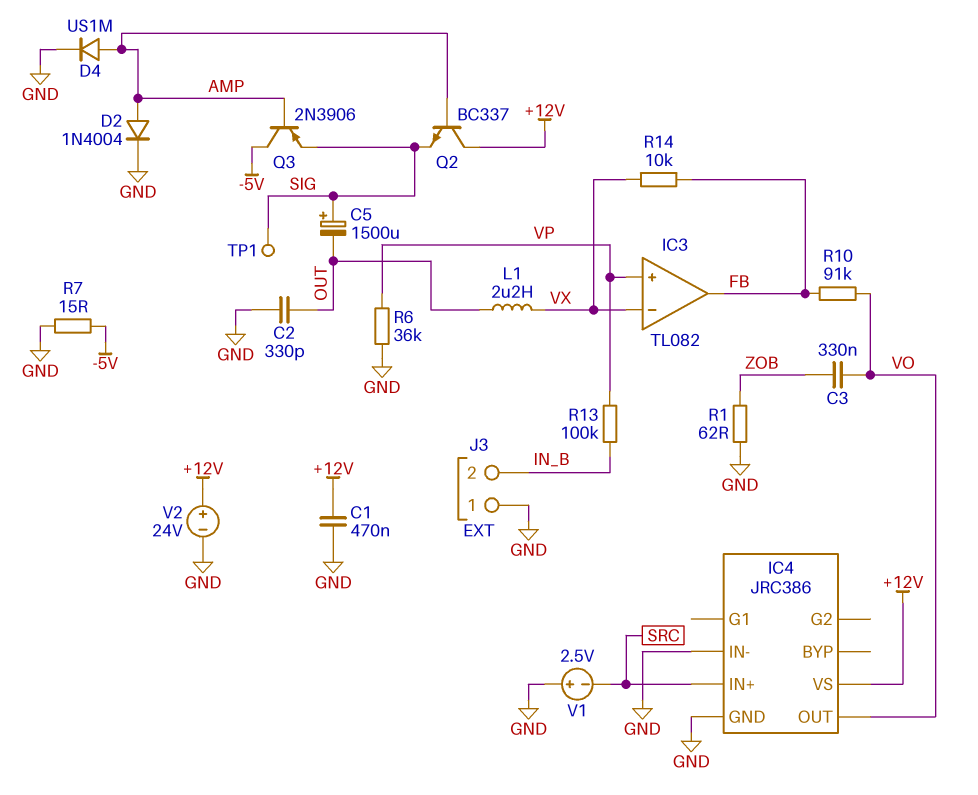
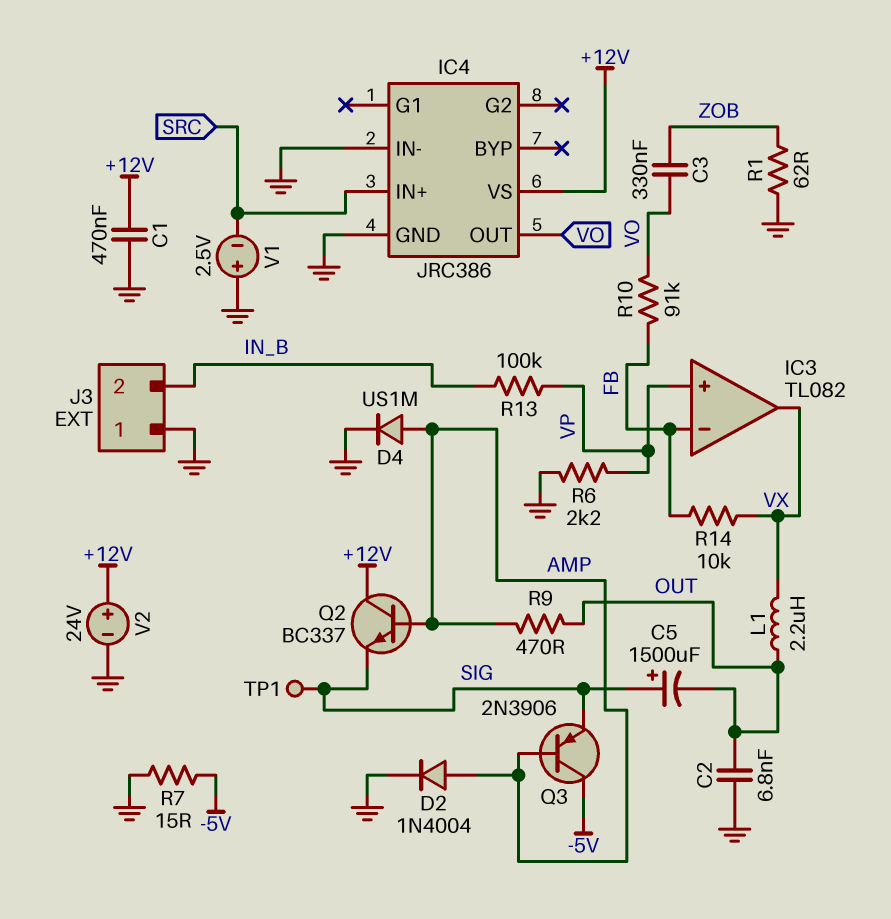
C2: 330pF (GND, OUT) -> 6.8nF (GND, OUT)
IC3 pin in-: VX -> FB
IC3 pin out: FB -> VX
R6: 36k (GND, VP) -> 2.2k (GND, VP)
R9: none -> 470 (AMP, OUT)

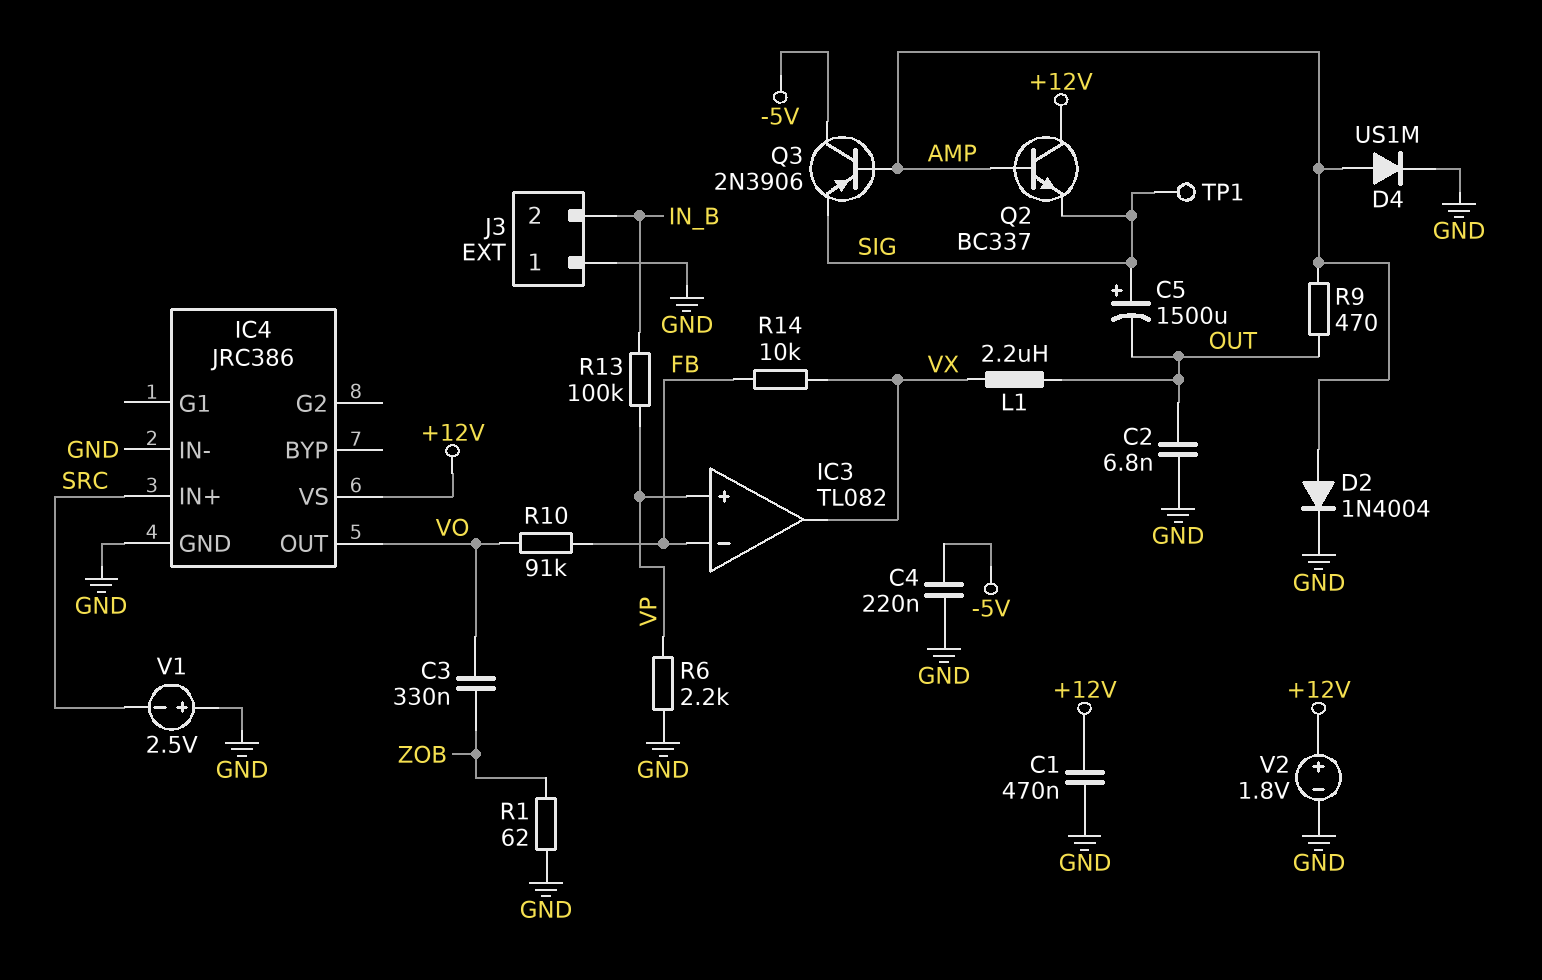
C4: none -> 220nF (-5V, GND)
R7: 15 (-5V, GND) -> none
V2: 24V (plus +12V, minus GND) -> 1.8V (plus +12V, minus GND)

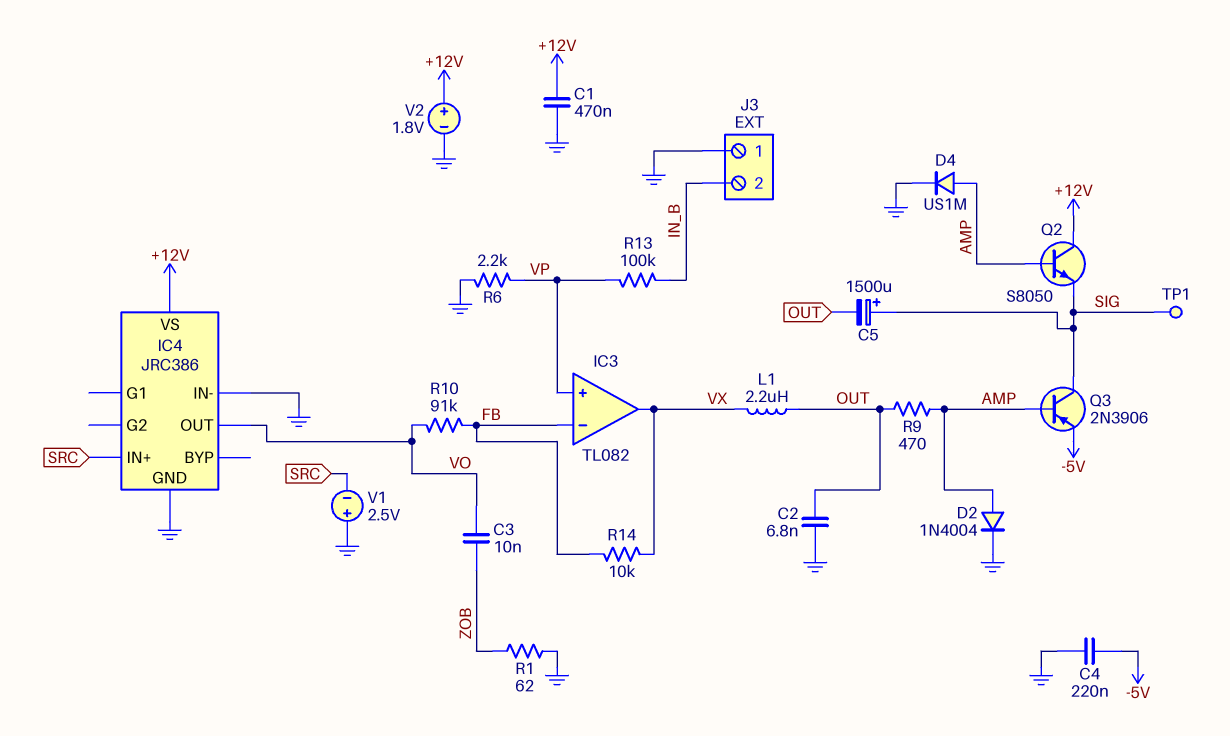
C3: 330nF (VO, ZOB) -> 10nF (VO, ZOB)
Q2: NPN BC337 (B AMP, C +12V, E SIG) -> NPN S8050 (B AMP, C +12V, E SIG)
Q3: PNP 2N3906 (B AMP, C -5V, E SIG) -> PNP 2N3906 (B AMP, C SIG, E -5V)

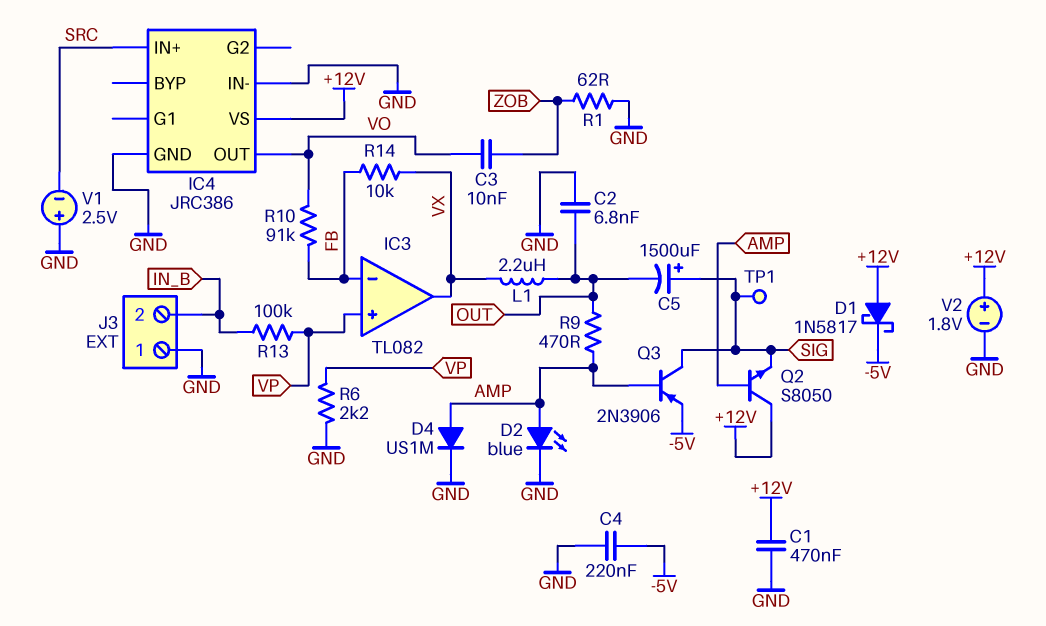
D1: none -> schottky 1N5817 (A +12V, K -5V)
D2: diode 1N4004 (A AMP, K GND) -> LED blue (A AMP, K GND)

